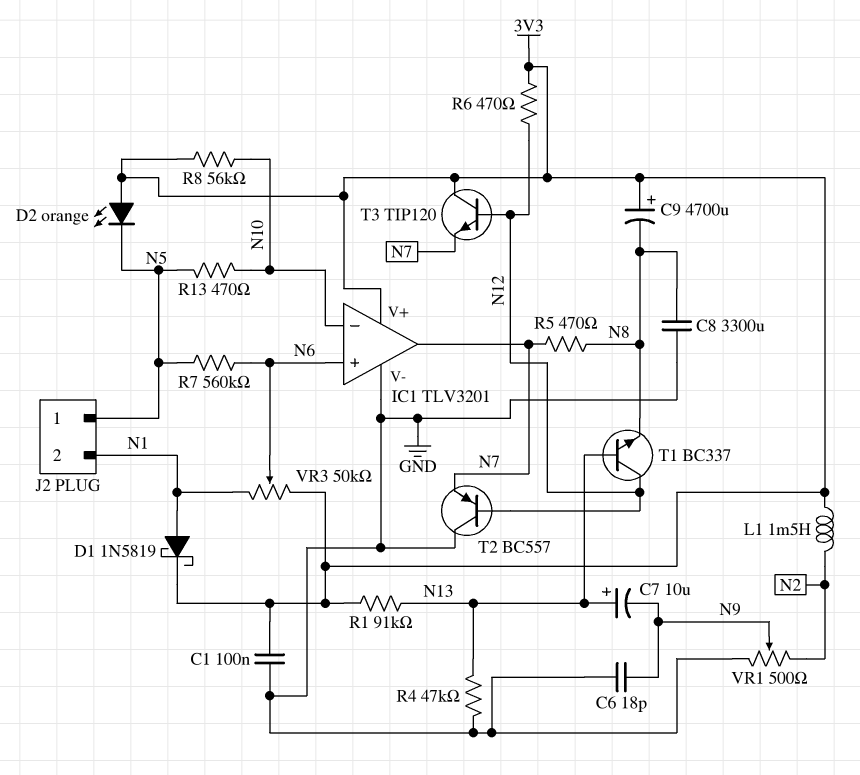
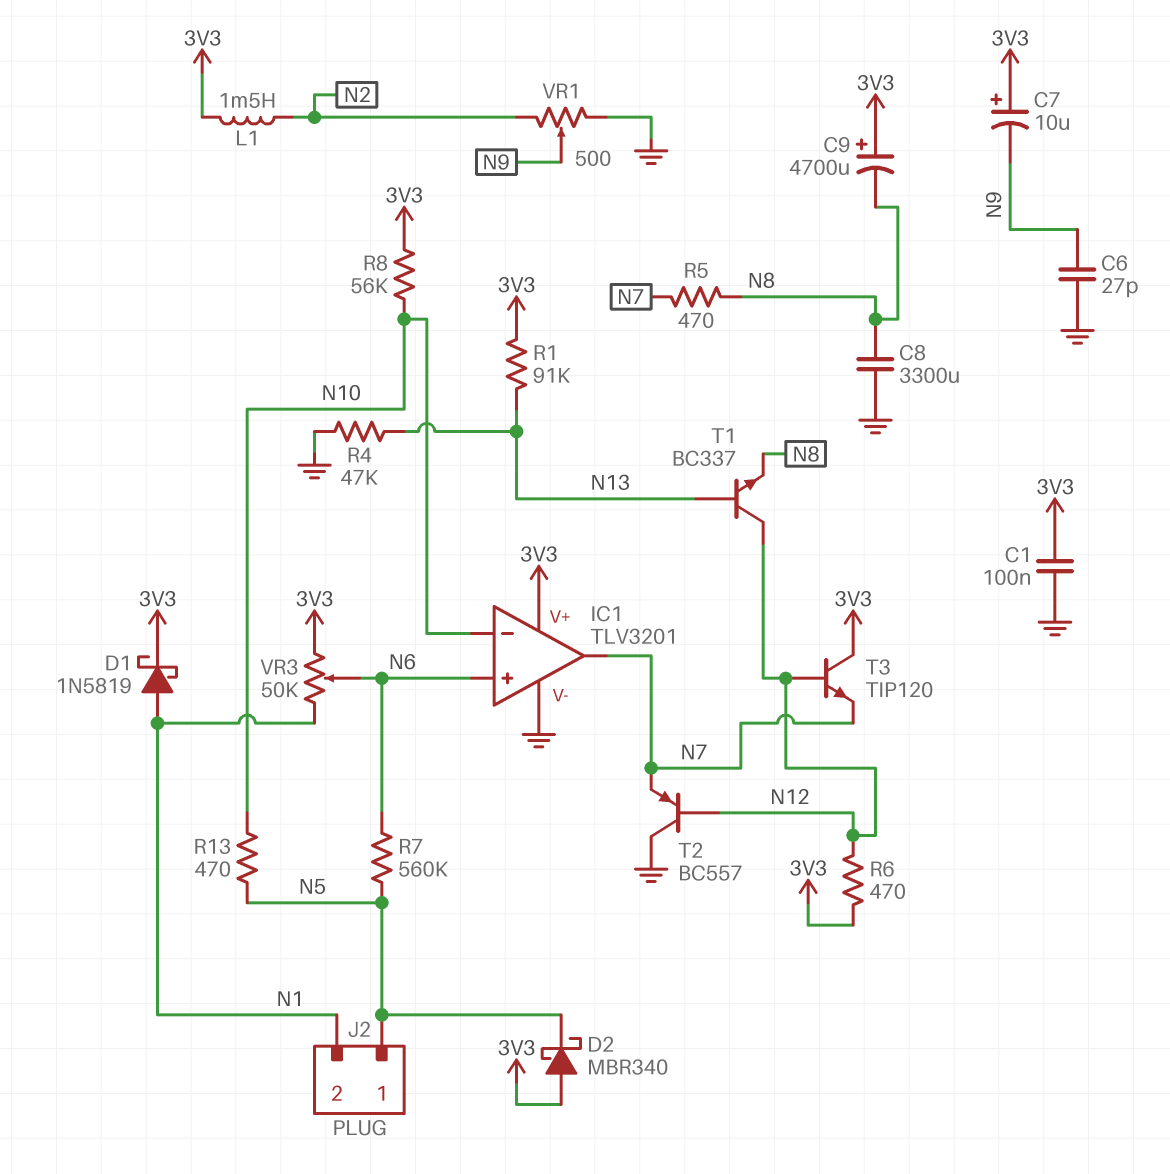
C6: 18pF (GND, N9) -> 27pF (GND, N9)
C7: 10uF (plus N13, minus N9) -> 10uF (plus 3V3, minus N9)
D2: LED orange (A 3V3, K N5) -> schottky MBR340 (A 3V3, K N5)

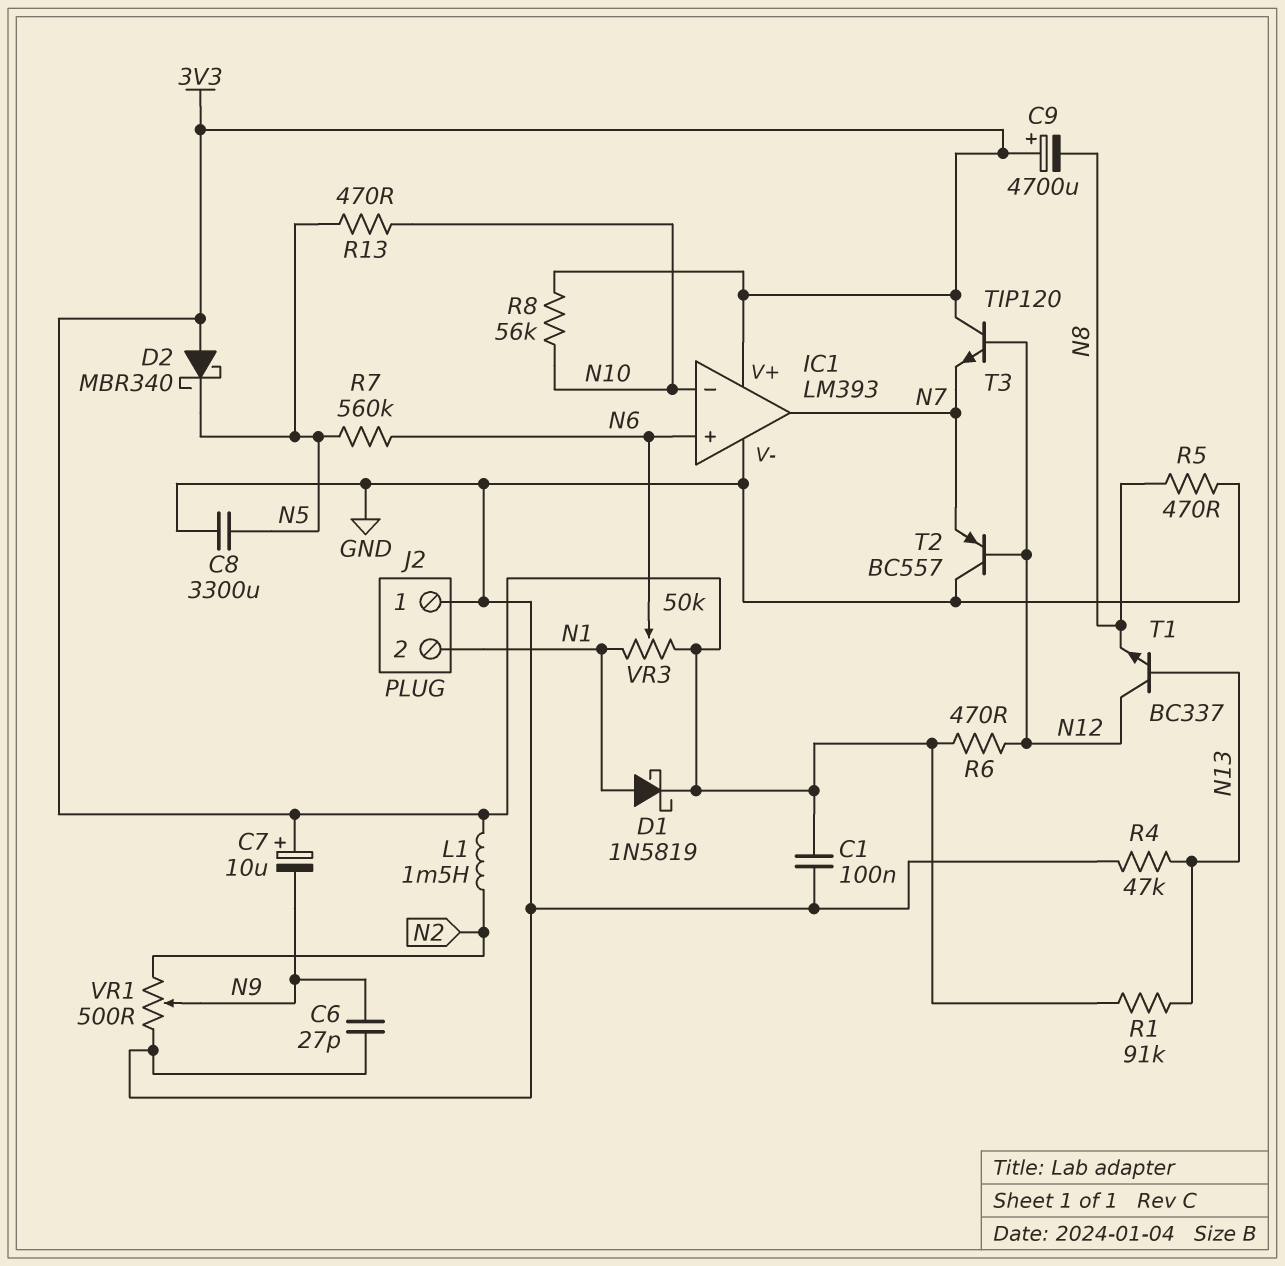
C8: 3300uF (GND, N8) -> 3300uF (GND, N5)
IC1: TLV3201 -> LM393
J2 pin 1: N5 -> GND
R5: 470 (N7, N8) -> 470 (GND, N8)

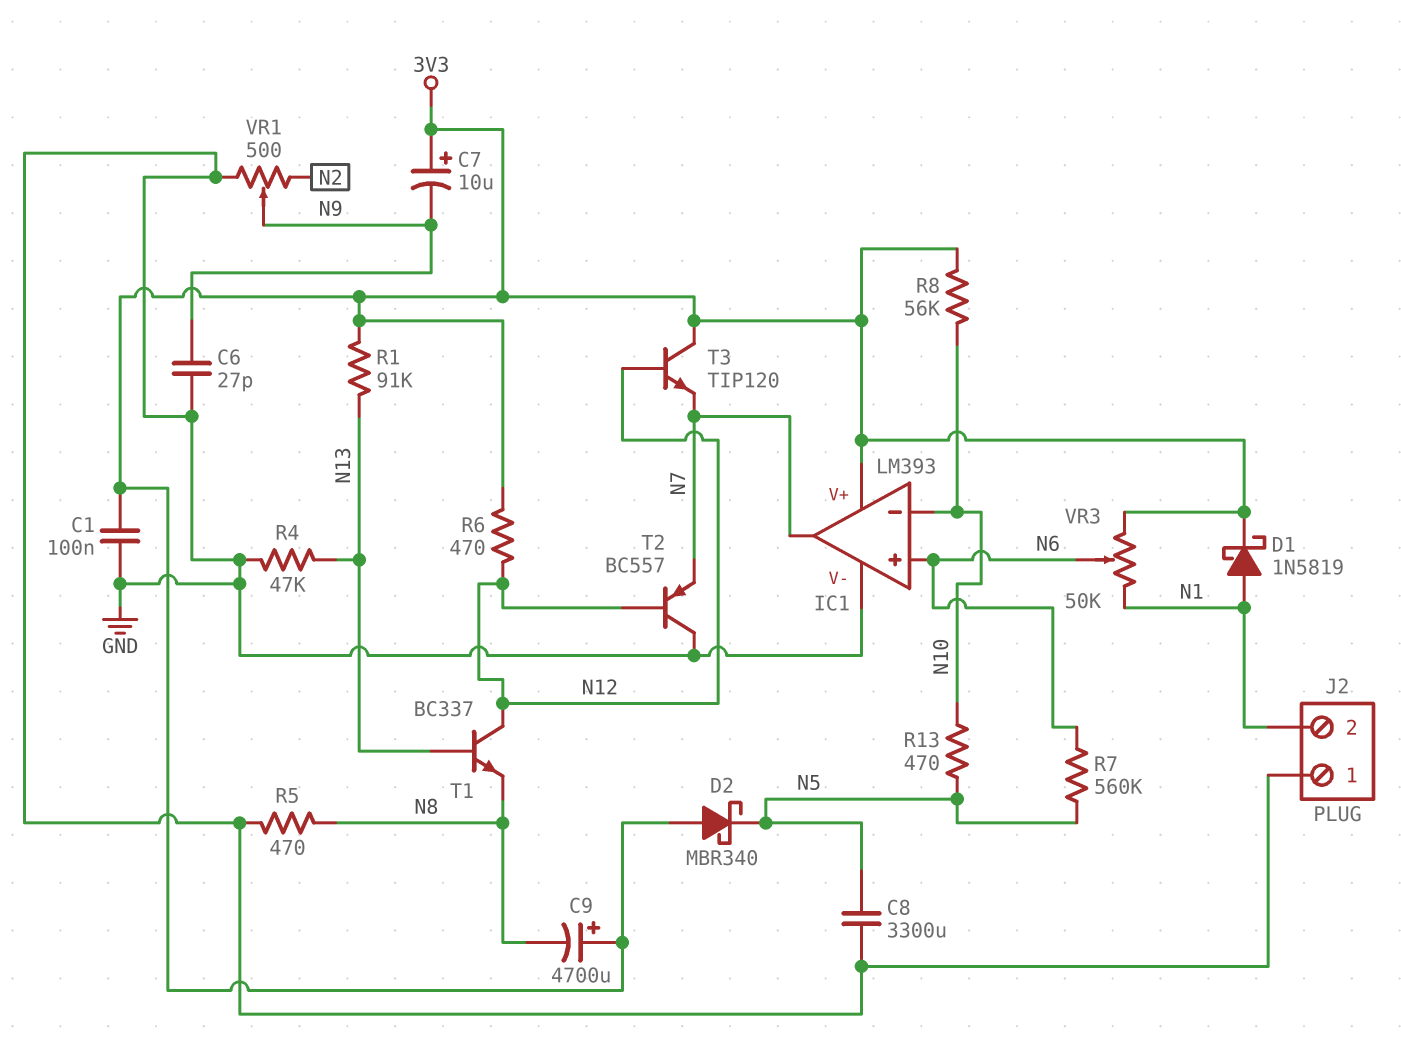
L1: 1.5mH (3V3, N2) -> none

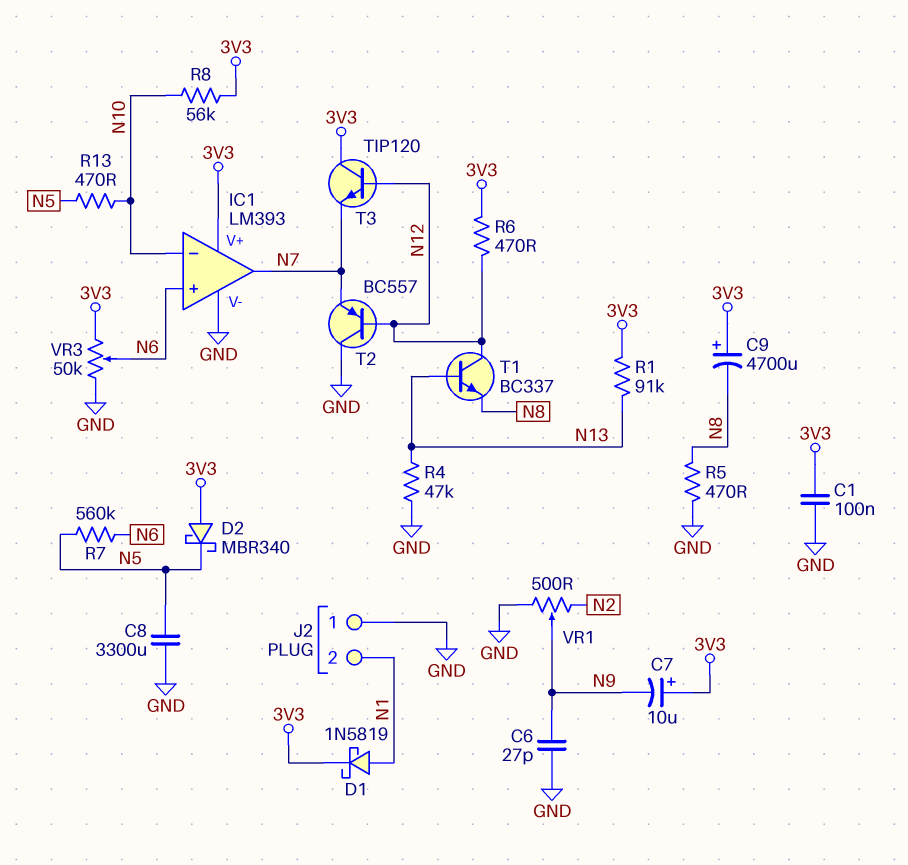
VR3: 50k (3V3, N1, wiper N6) -> 50k (3V3, GND, wiper N6)

